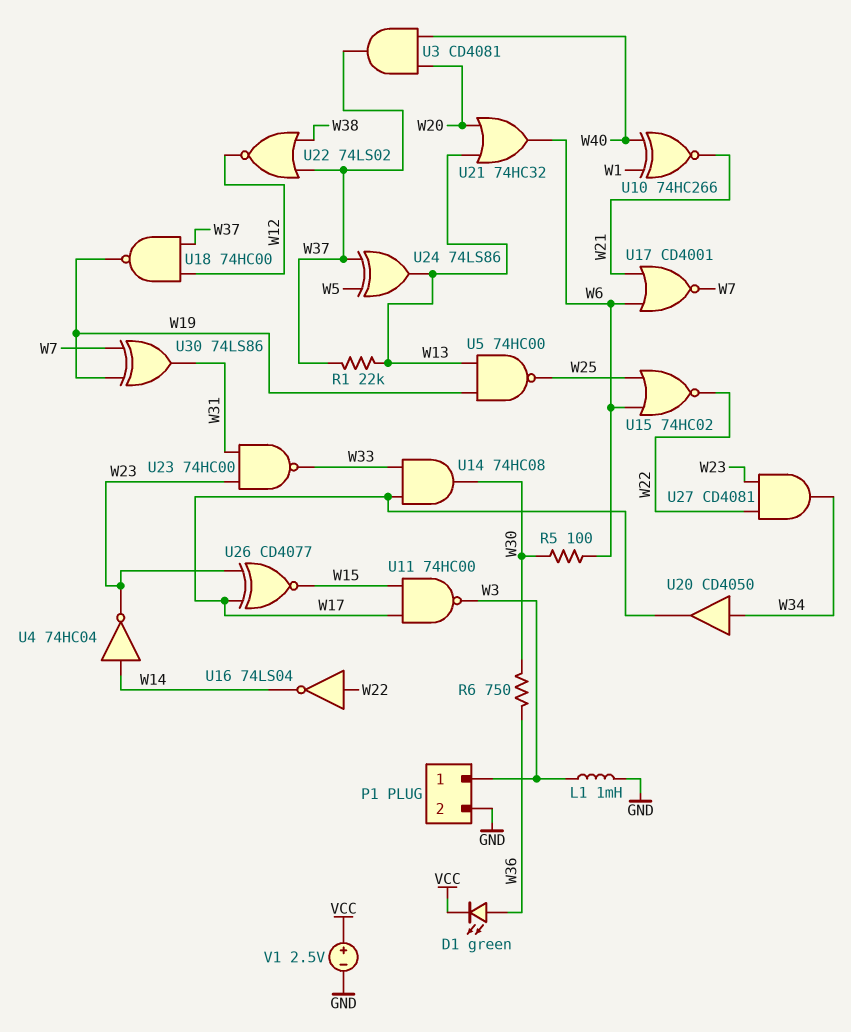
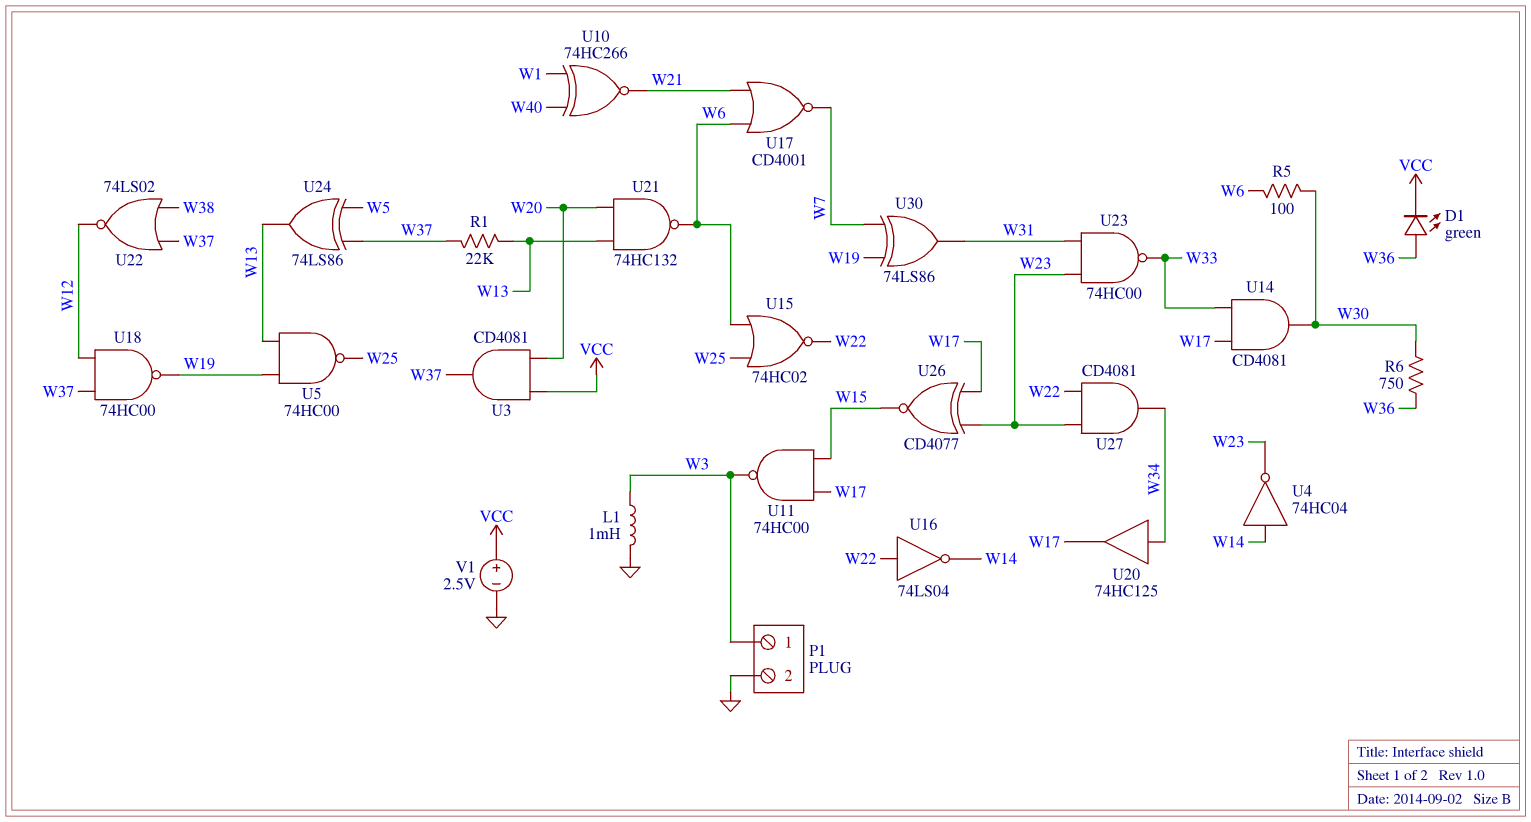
U3: AND CD4081 (in W20, in W40, out W37) -> AND CD4081 (in VCC, in W20, out W37)
U14: AND 74HC08 (in W17, in W33, out W30) -> AND CD4081 (in W17, in W33, out W30)
U20: buffer CD4050 (in W34, out W17) -> buffer 74HC125 (in W34, out W17)
U21: OR 74HC32 (in W13, in W20, out W6) -> NAND 74HC132 (in W13, in W20, out W6)

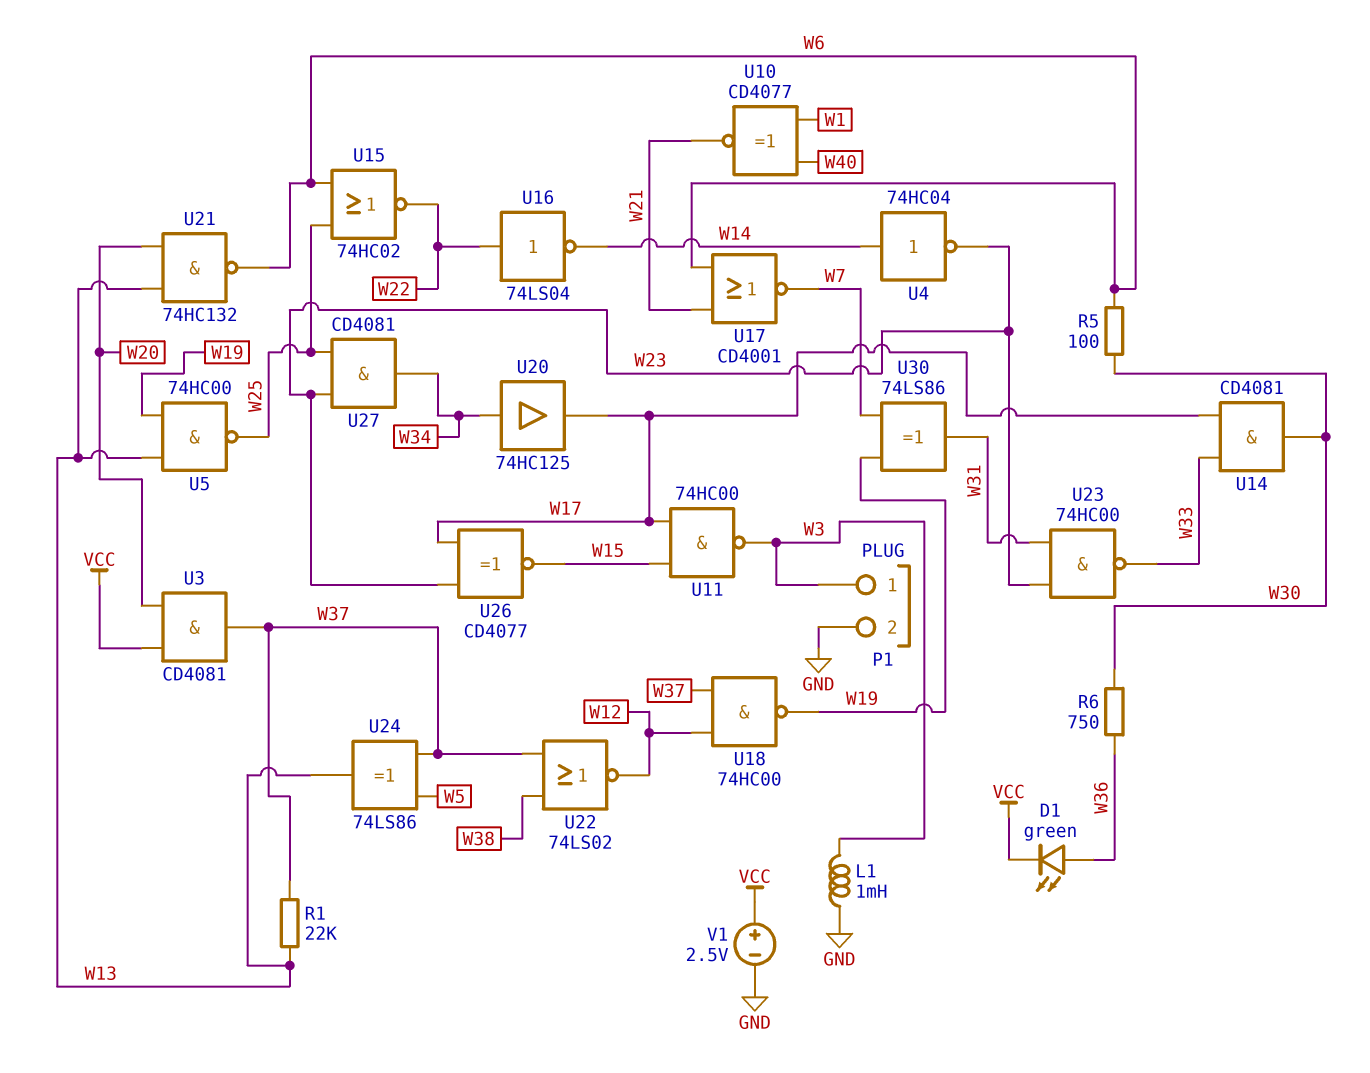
U10: XNOR 74HC266 (in W1, in W40, out W21) -> XNOR CD4077 (in W1, in W40, out W21)
U27: AND CD4081 (in W22, in W23, out W34) -> AND CD4081 (in W23, in W25, out W34)

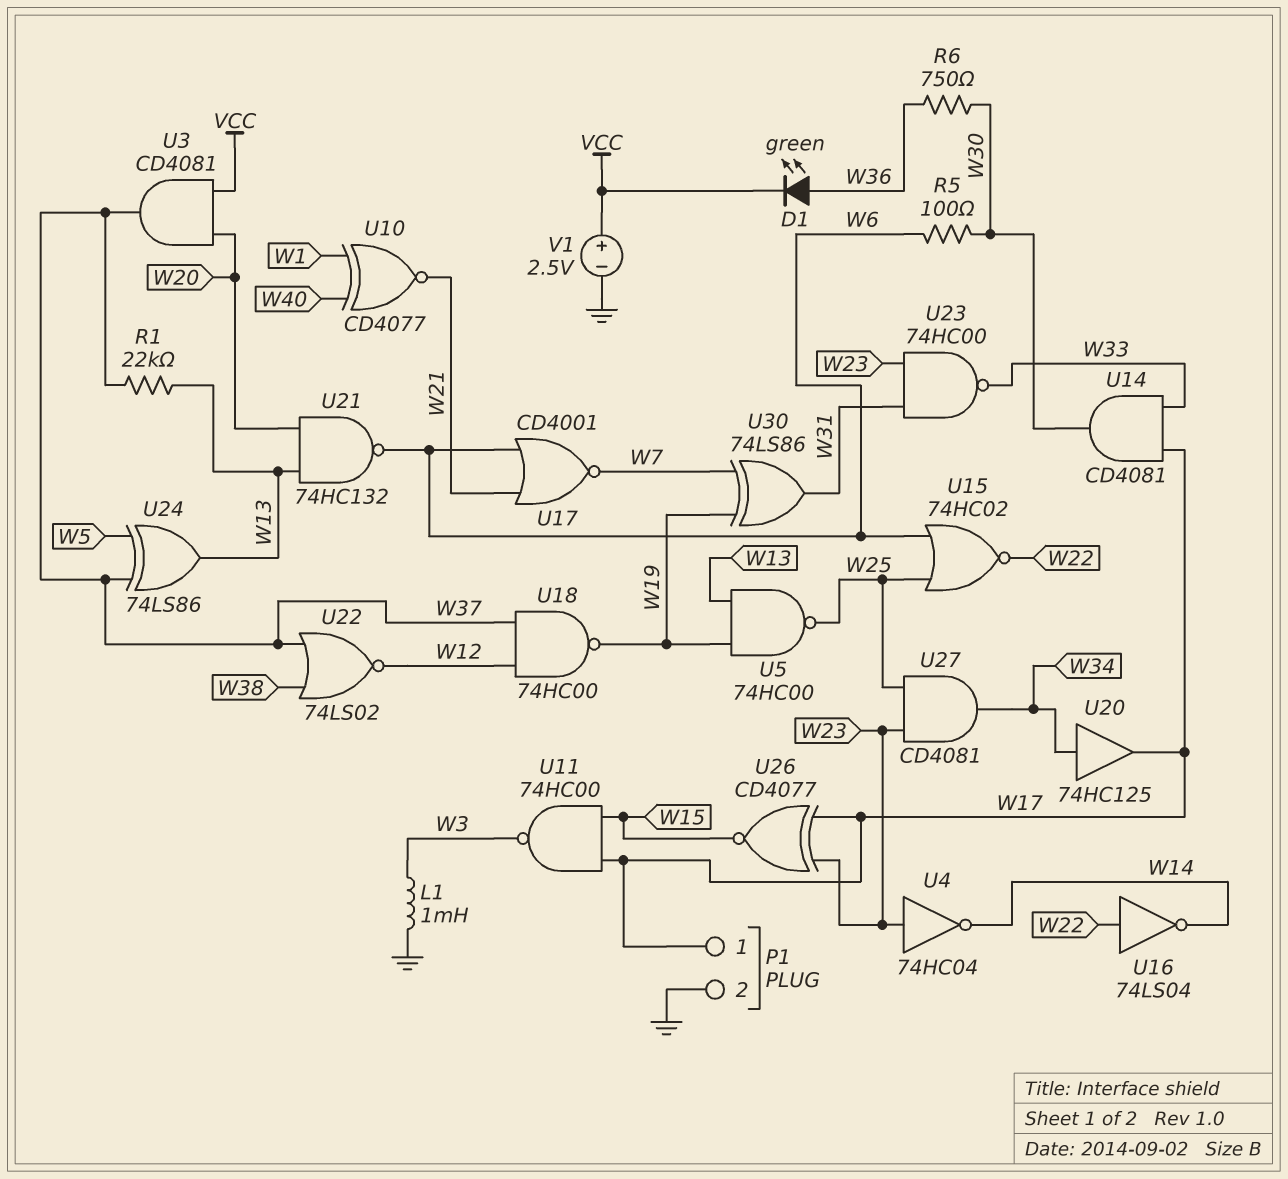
P1 pin 1: W3 -> W17
U4: NOT 74HC04 (in W14, out W23) -> NOT 74HC04 (in W23, out W14)

